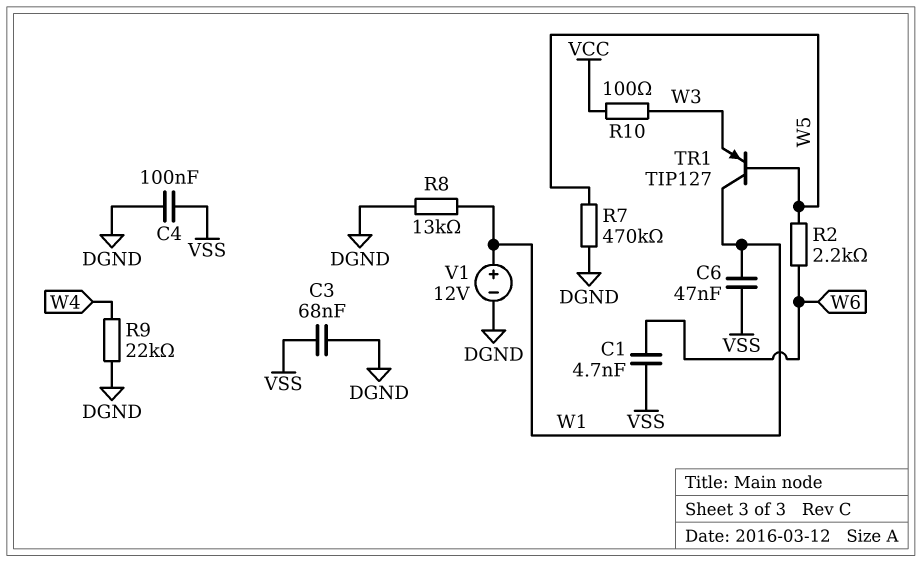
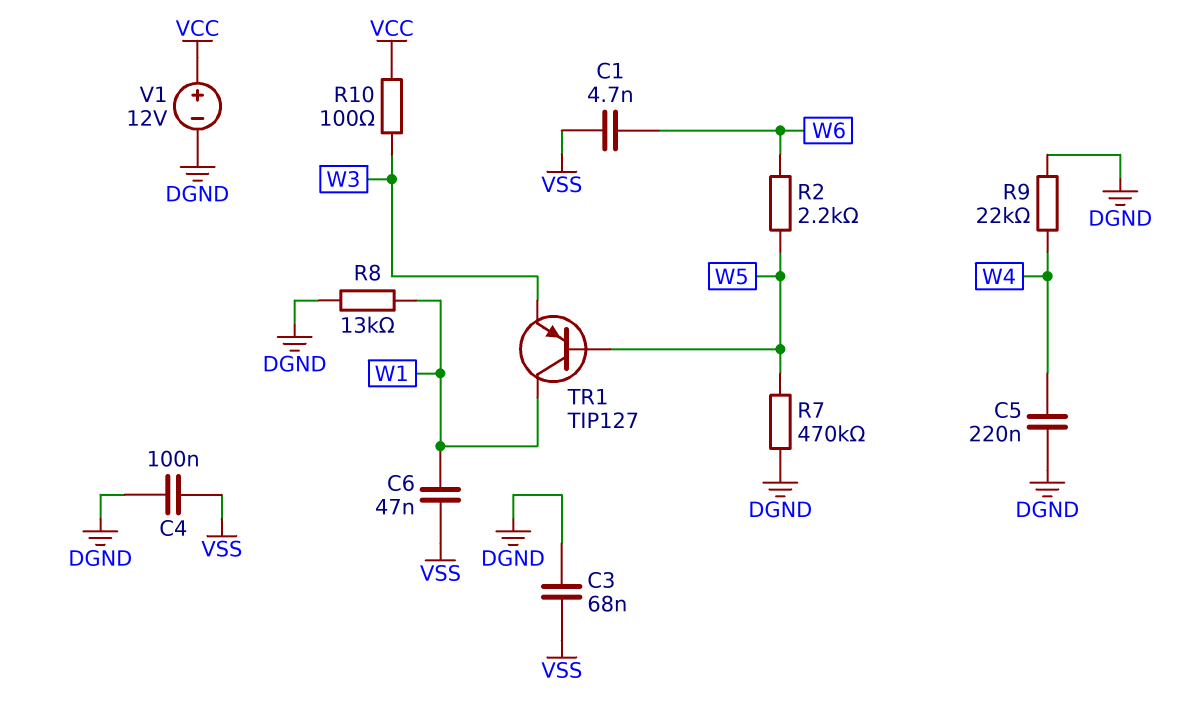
C5: none -> 220nF (DGND, W4)
V1: 12V (plus W1, minus DGND) -> 12V (plus VCC, minus DGND)

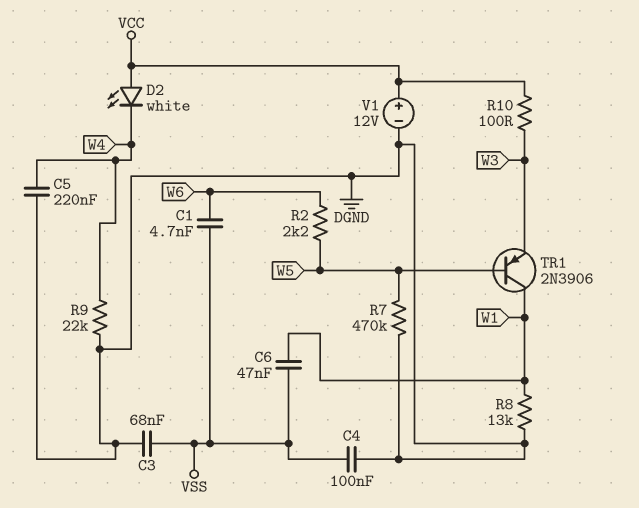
D2: none -> LED white (A VCC, K W4)
TR1: PNP TIP127 (B W5, C W1, E W3) -> PNP 2N3906 (B W5, C W1, E W3)

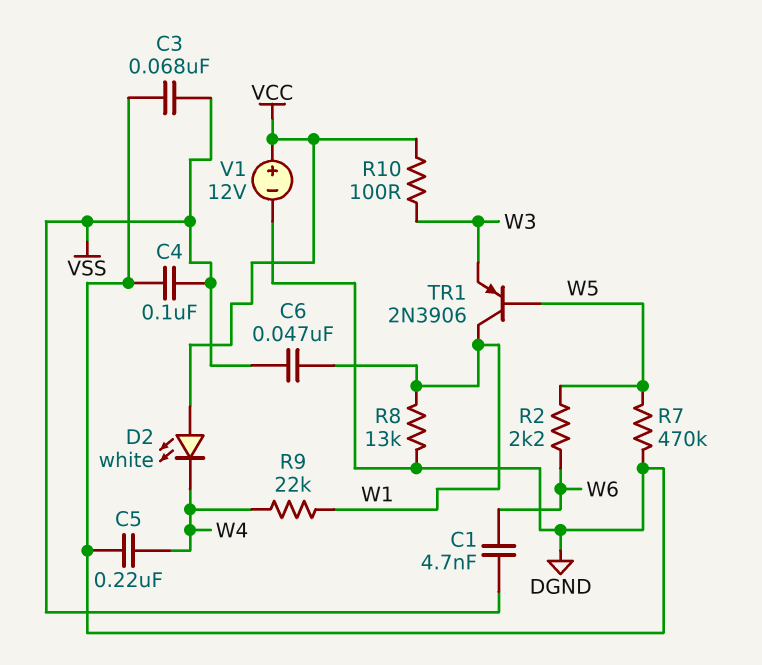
R9: 22k (DGND, W4) -> 22k (W1, W4)

